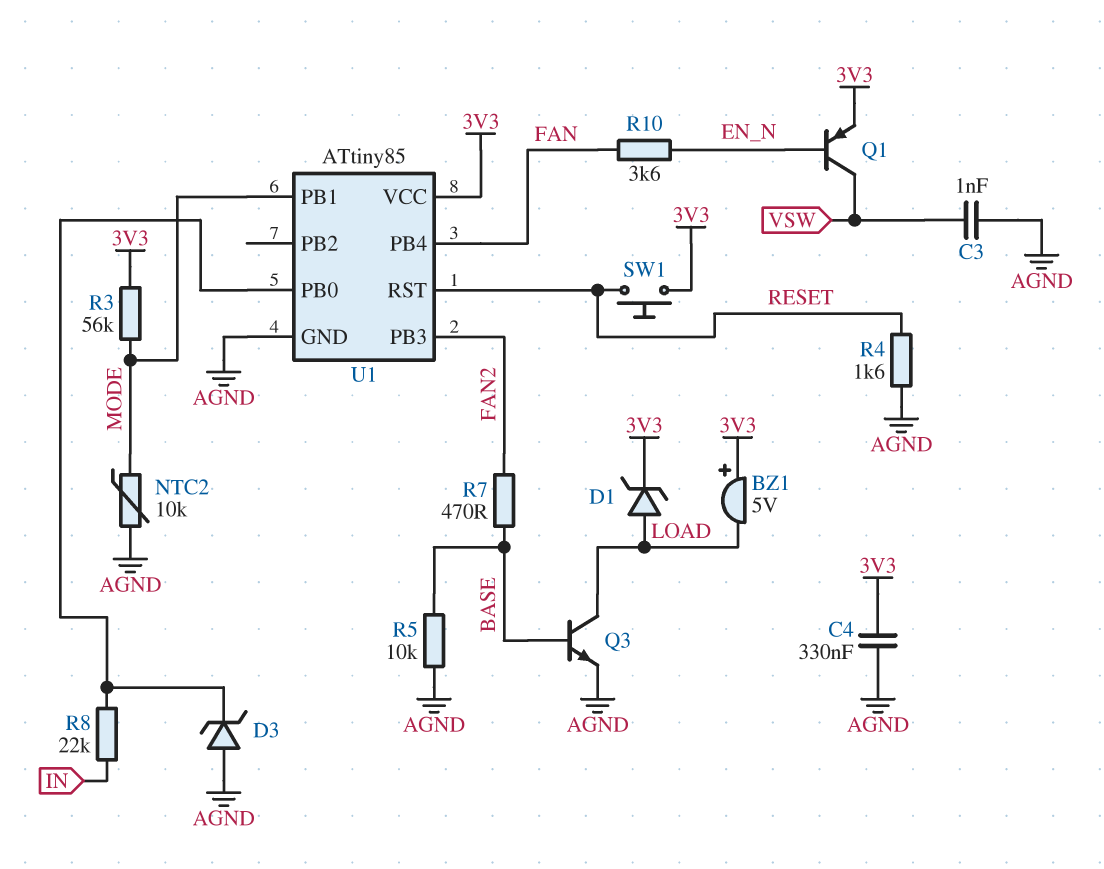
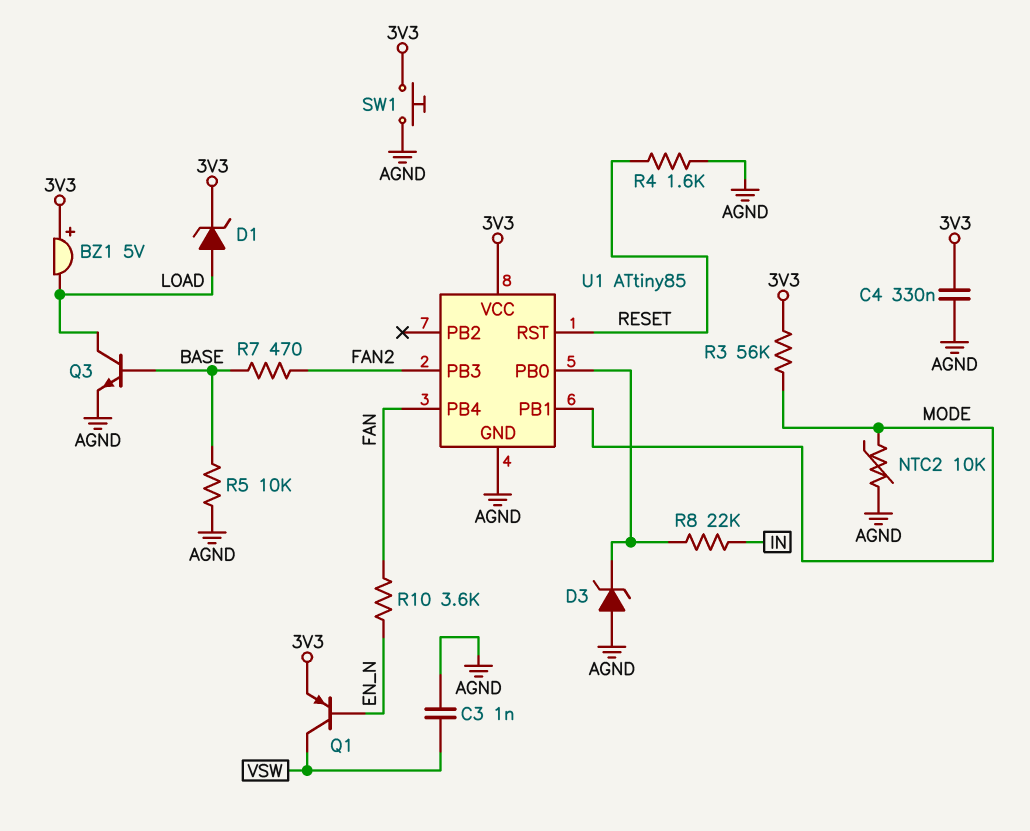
SW1: button (3V3, RESET) -> button (3V3, AGND)

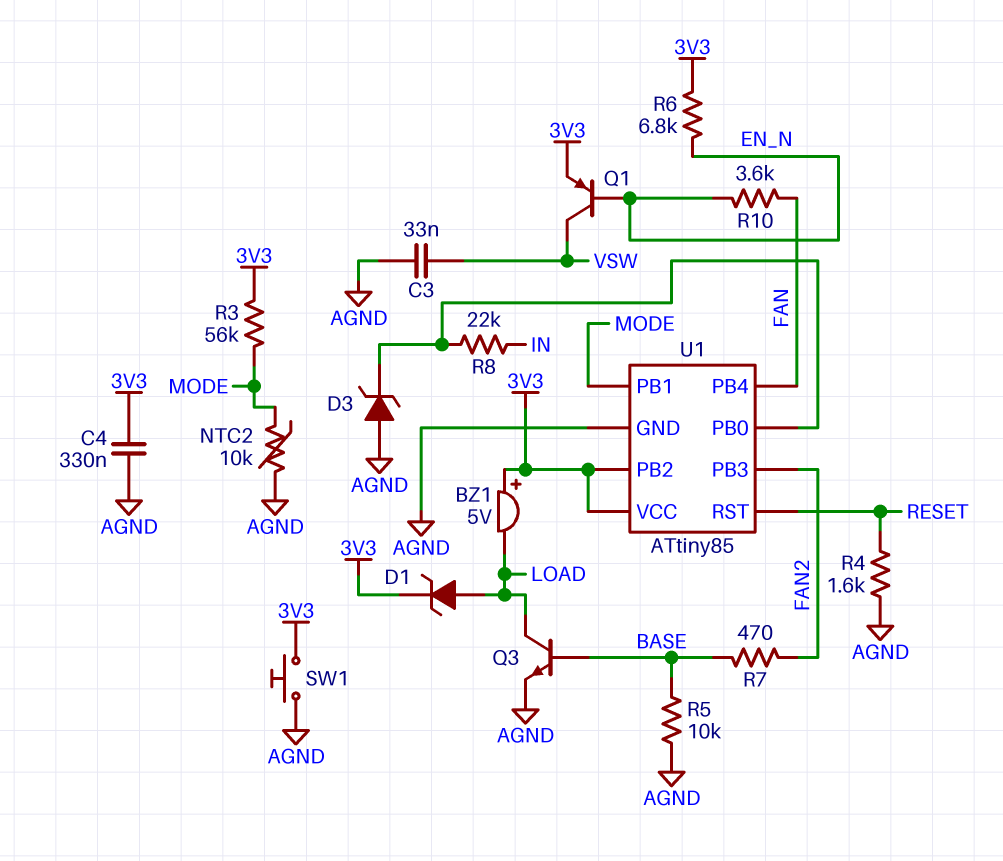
C3: 1nF (AGND, VSW) -> 33nF (AGND, VSW)
R6: none -> 6.8k (3V3, EN_N)
U1 pin PB2: none -> 3V3

